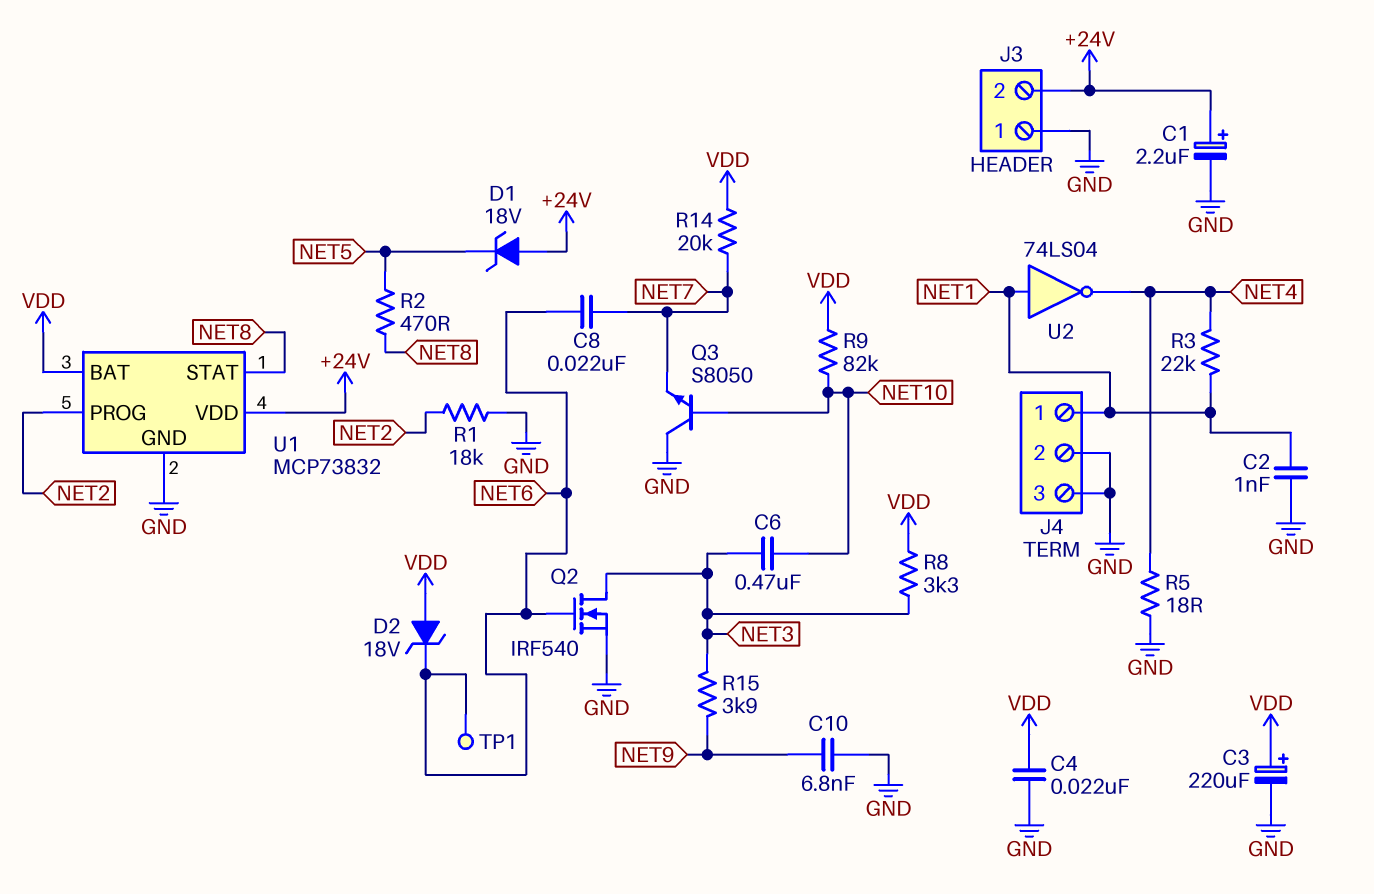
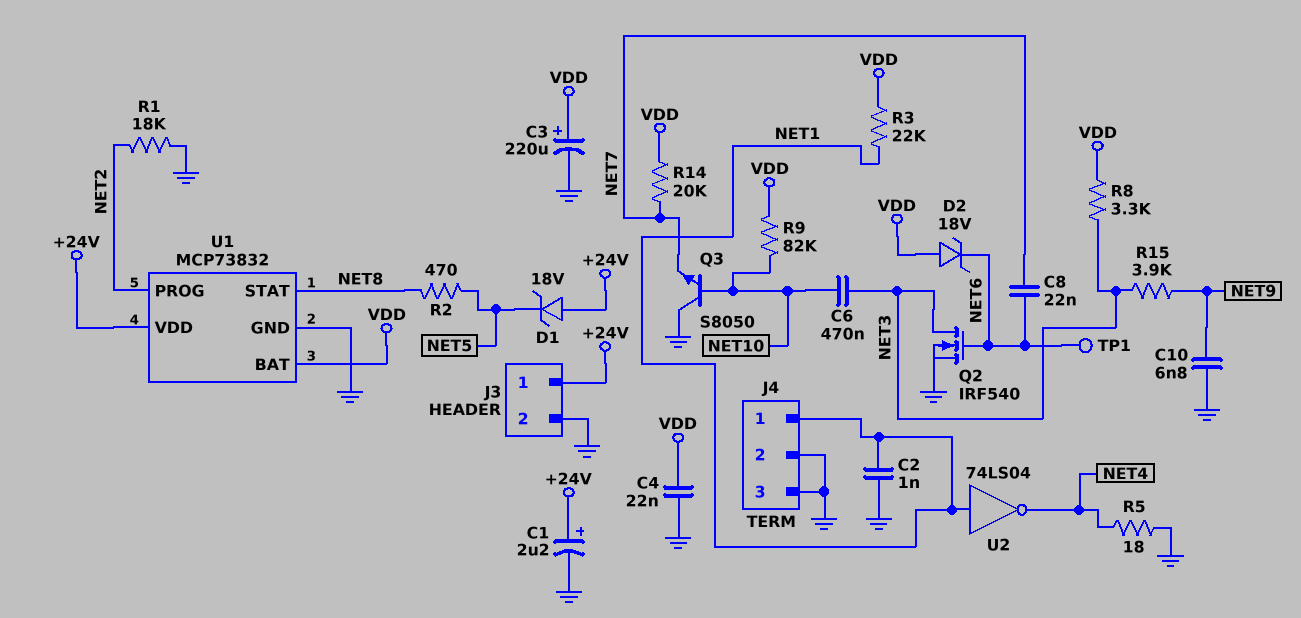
J3 pin 1: GND -> +24V
J3 pin 2: +24V -> GND
R3: 22k (NET1, NET4) -> 22k (NET1, VDD)

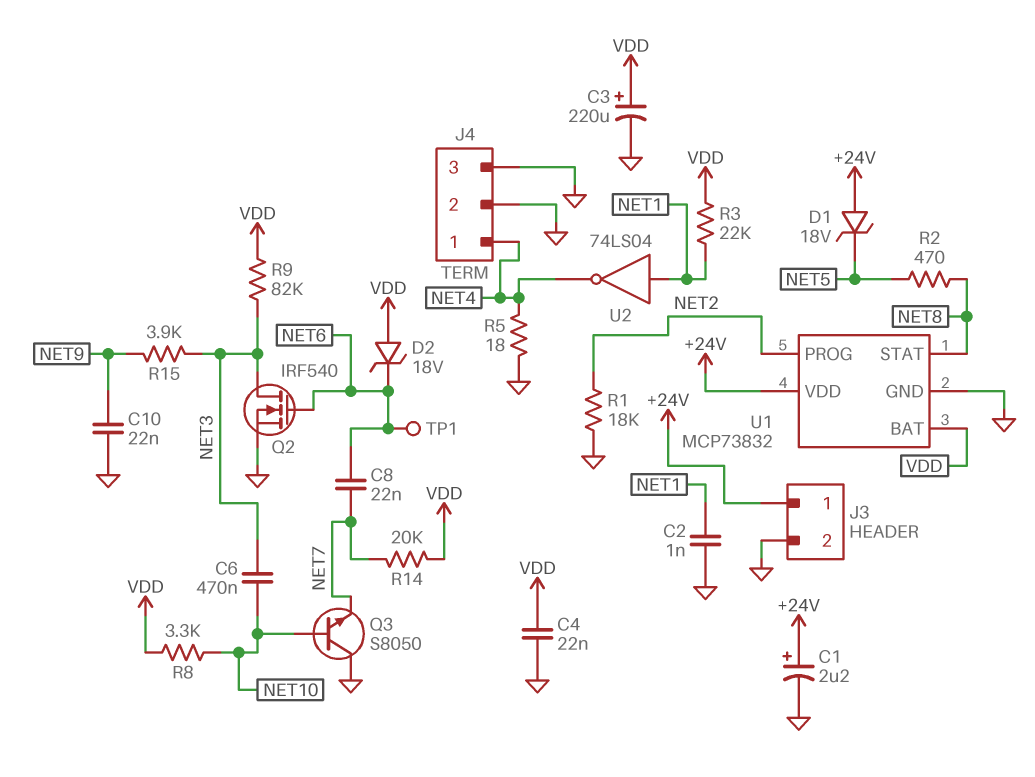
C10: 6.8nF (GND, NET9) -> 22nF (GND, NET9)
J4 pin 1: NET1 -> NET4
R8: 3.3k (NET3, VDD) -> 3.3k (NET10, VDD)
R9: 82k (NET10, VDD) -> 82k (NET3, VDD)

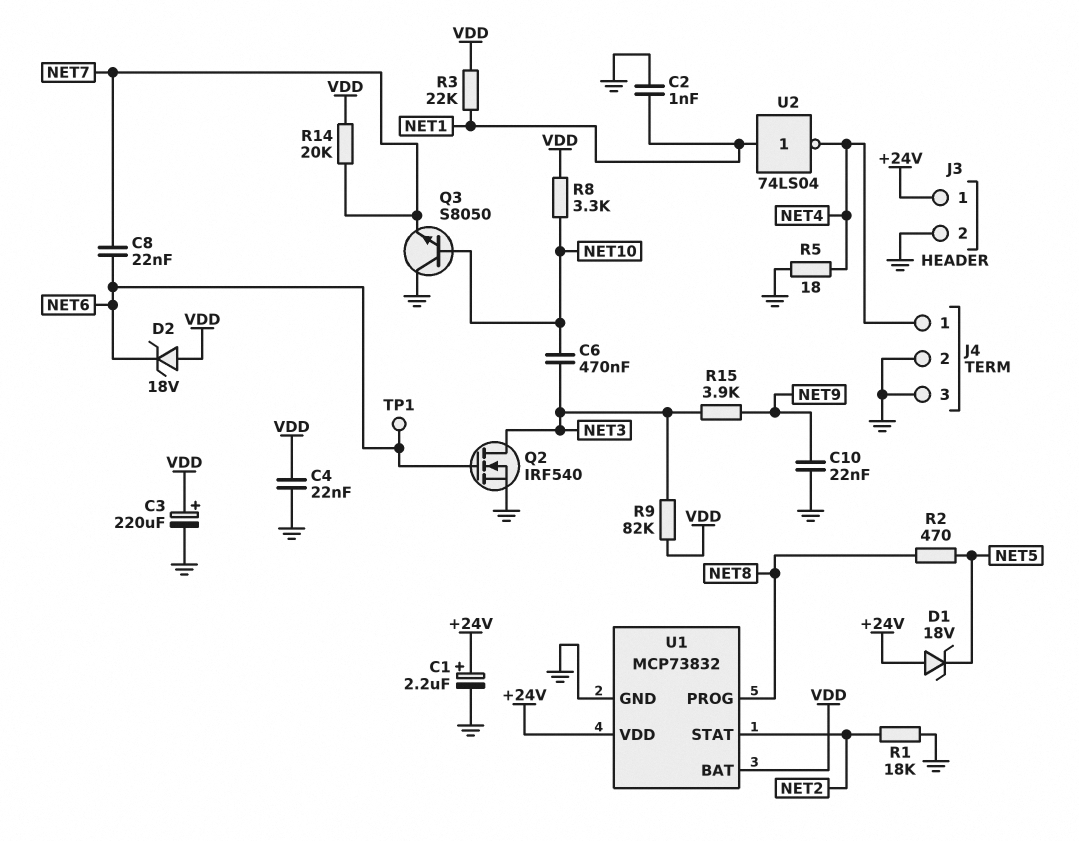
U1 pin PROG: NET2 -> NET8
U1 pin STAT: NET8 -> NET2

